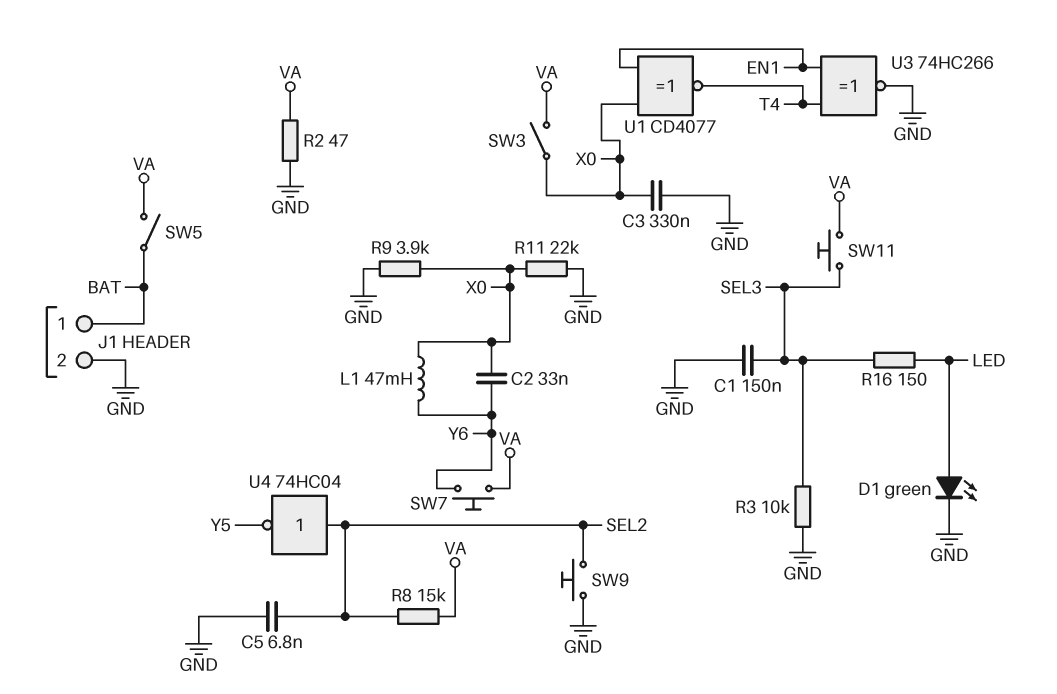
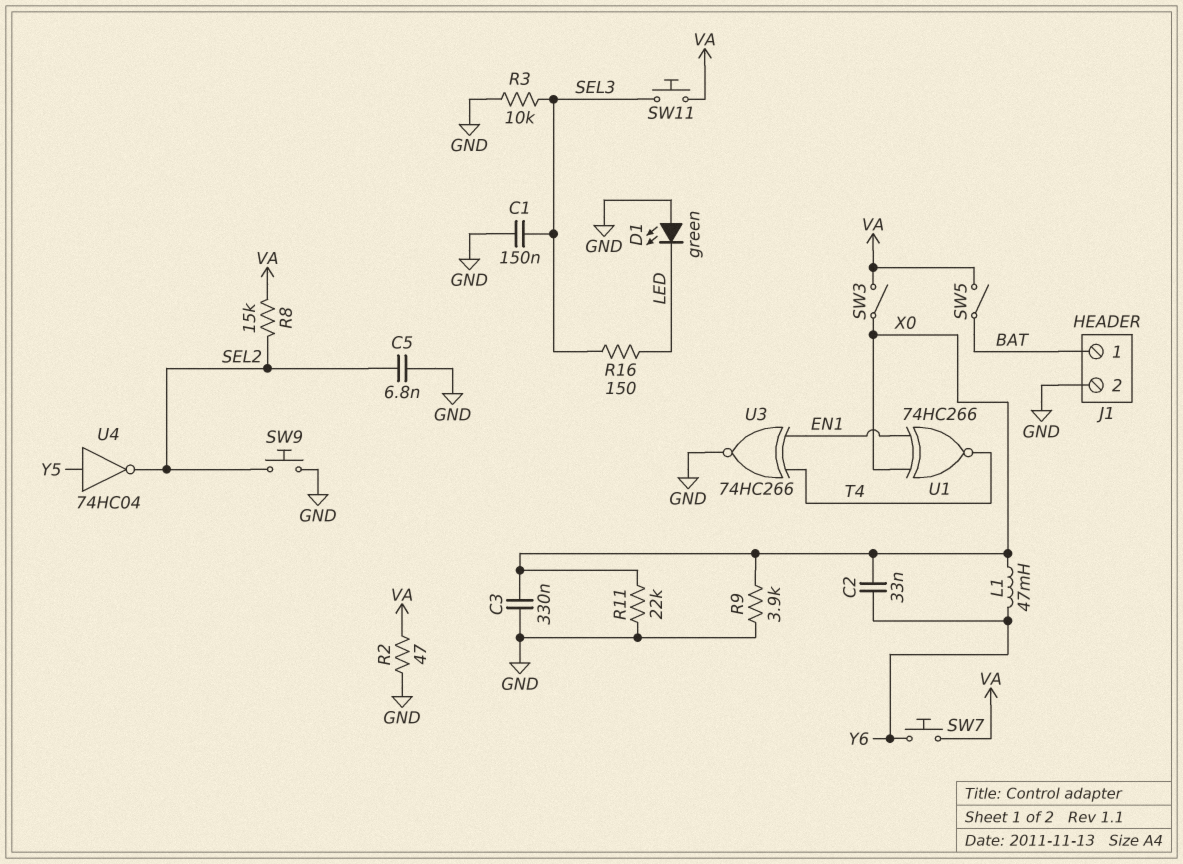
D1: LED green (A LED, K GND) -> LED green (A GND, K LED)
U1: XNOR CD4077 (in EN1, in X0, out T4) -> XNOR 74HC266 (in EN1, in X0, out T4)
U4: NOT 74HC04 (in SEL2, out Y5) -> NOT 74HC04 (in Y5, out SEL2)

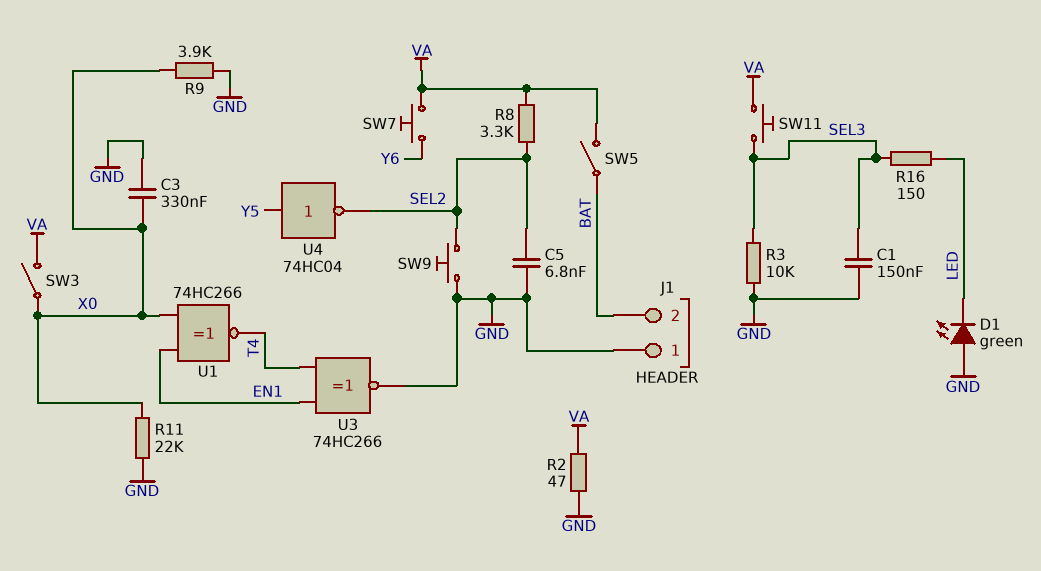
C2: 33nF (X0, Y6) -> none
J1 pin 1: BAT -> GND
J1 pin 2: GND -> BAT
L1: 47mH (X0, Y6) -> none
R8: 15k (SEL2, VA) -> 3.3k (SEL2, VA)

